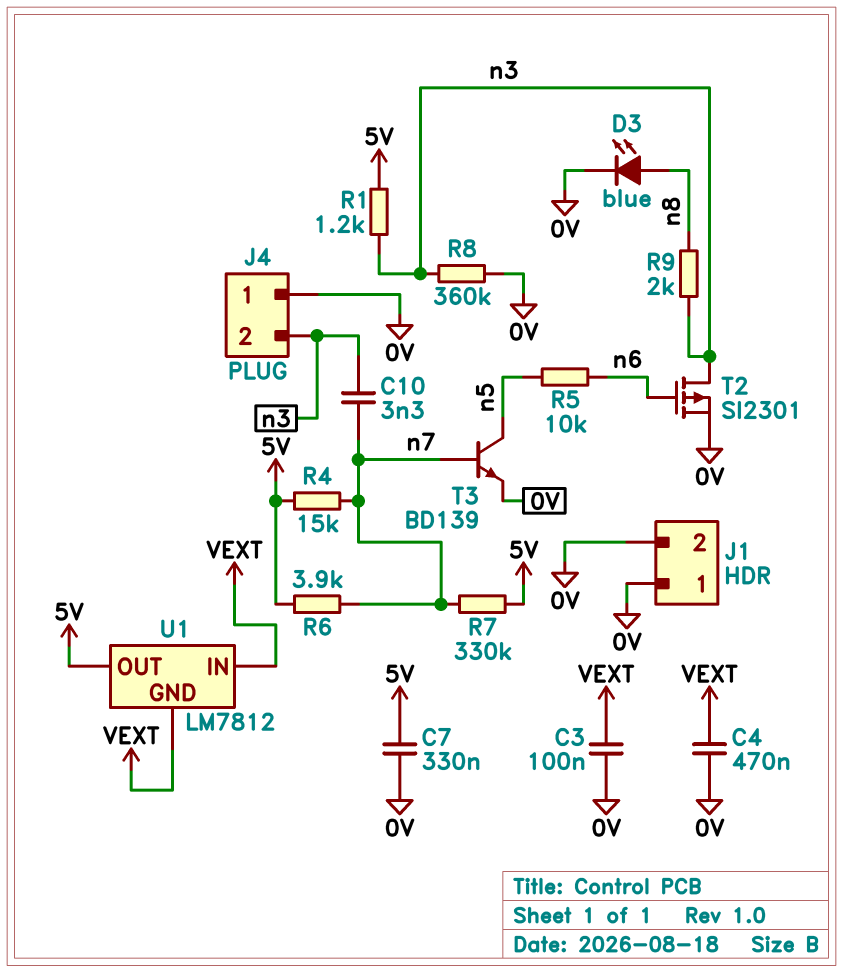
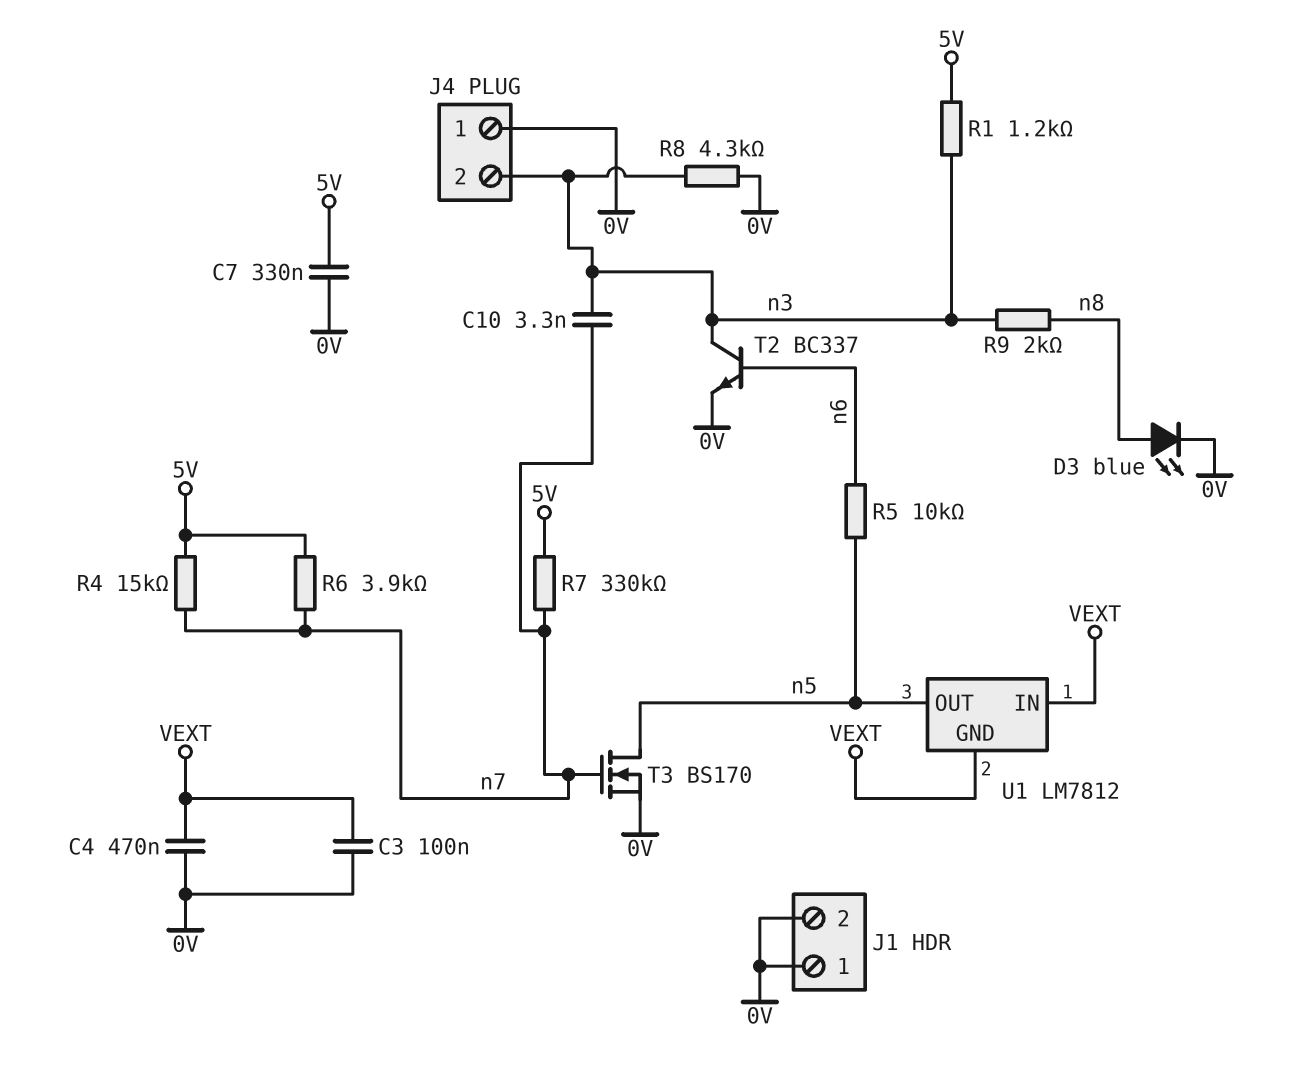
R8: 360k (0V, n3) -> 4.3k (0V, n3)
T2: PMOS SI2301 (G n6, D n3, S 0V) -> NPN BC337 (B n6, C n3, E 0V)
T3: NPN BD139 (B n7, C n5, E 0V) -> NMOS BS170 (G n7, D n5, S 0V)
U1 pin OUT: 5V -> n5

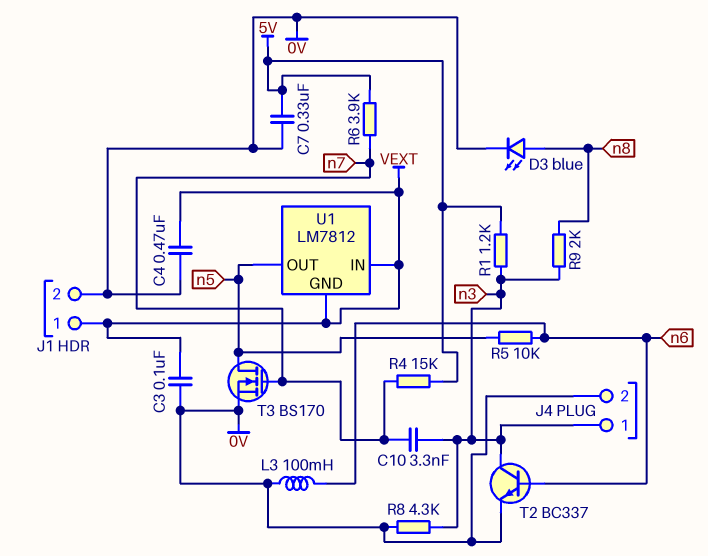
J1 pin 1: 0V -> VEXT
J4 pin 1: 0V -> n3
J4 pin 2: n3 -> 0V
L3: none -> 100mH (0V, n6)
R7: 330k (5V, n7) -> none

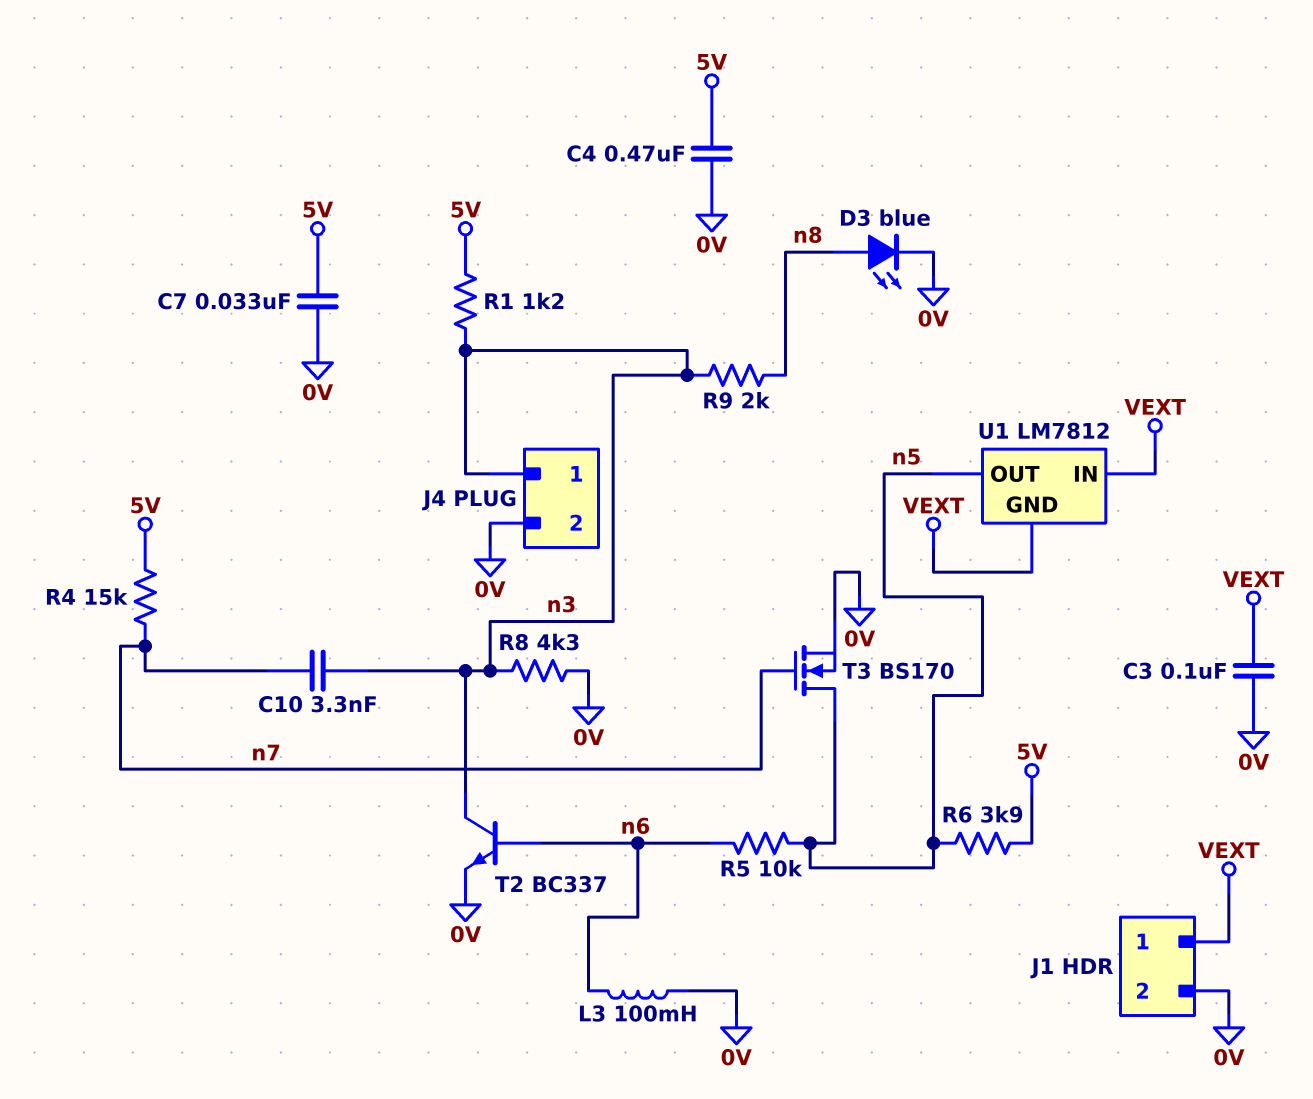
C4: 470nF (0V, VEXT) -> 470nF (0V, 5V)
C7: 330nF (0V, 5V) -> 33nF (0V, 5V)
R6: 3.9k (5V, n7) -> 3.9k (5V, n5)

